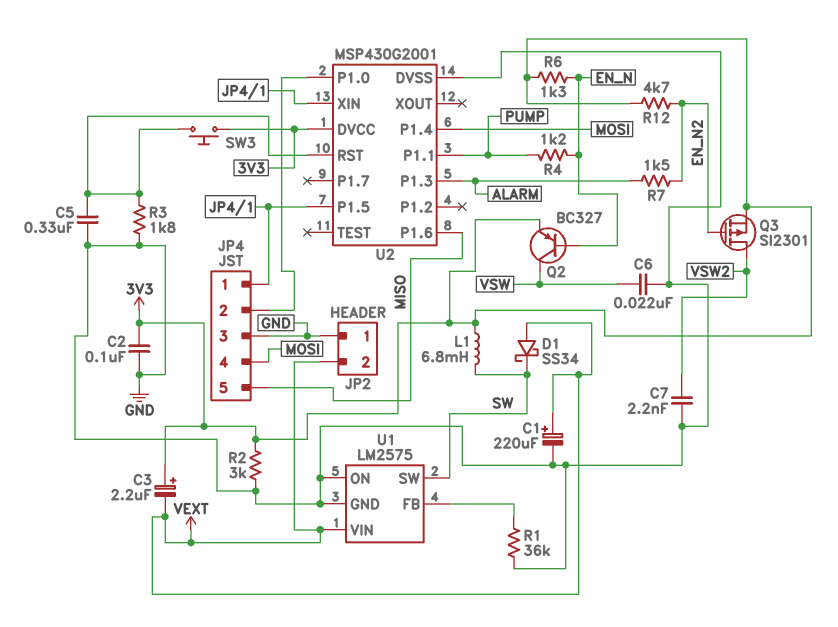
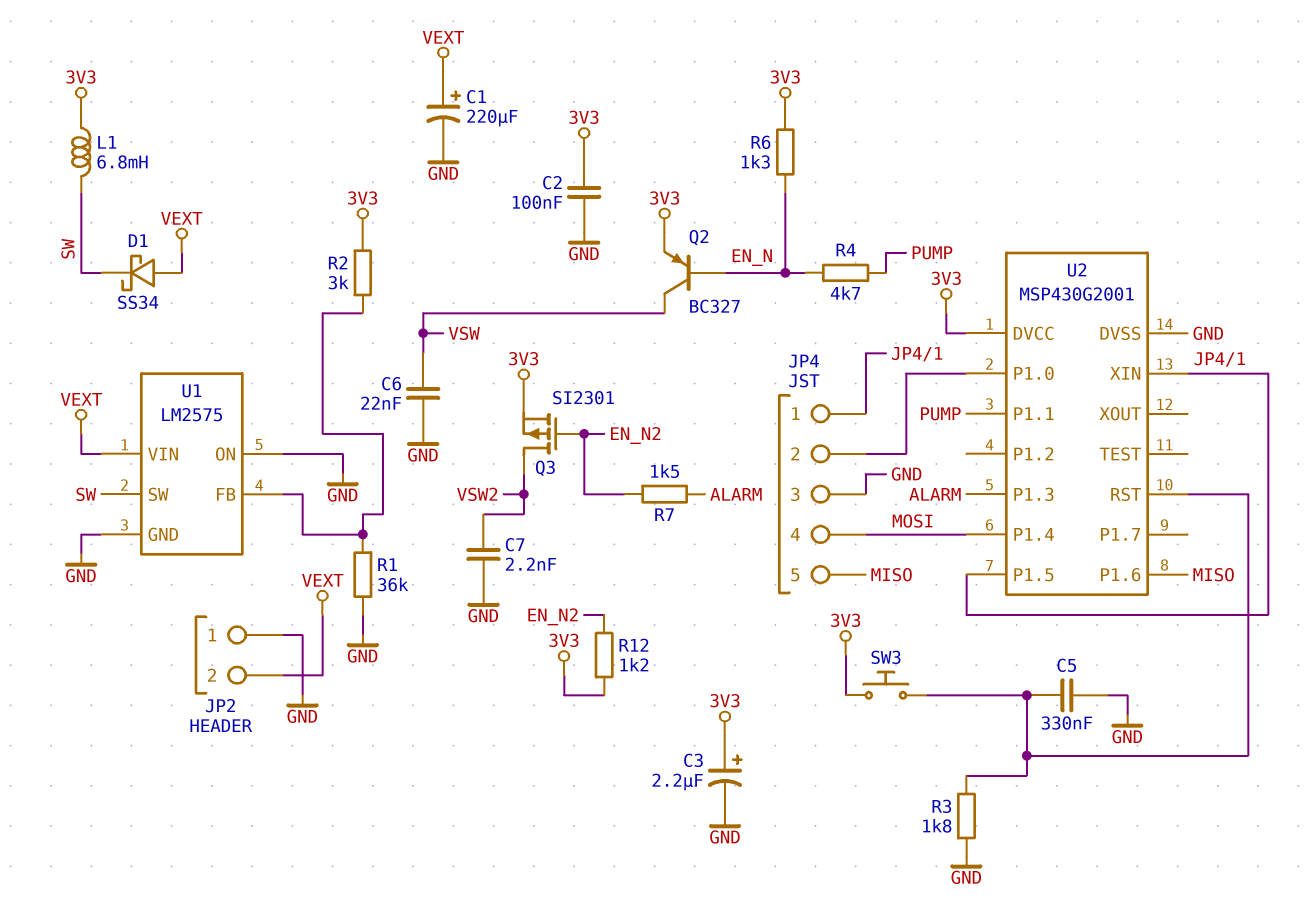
C3: 2.2uF (plus 3V3, minus VEXT) -> 2.2uF (plus 3V3, minus GND)
R2: 3k (3V3, GND) -> 3k (3V3, U1/FB)
R4: 1.2k (EN_N, PUMP) -> 4.7k (EN_N, PUMP)
R12: 4.7k (3V3, EN_N2) -> 1.2k (3V3, EN_N2)

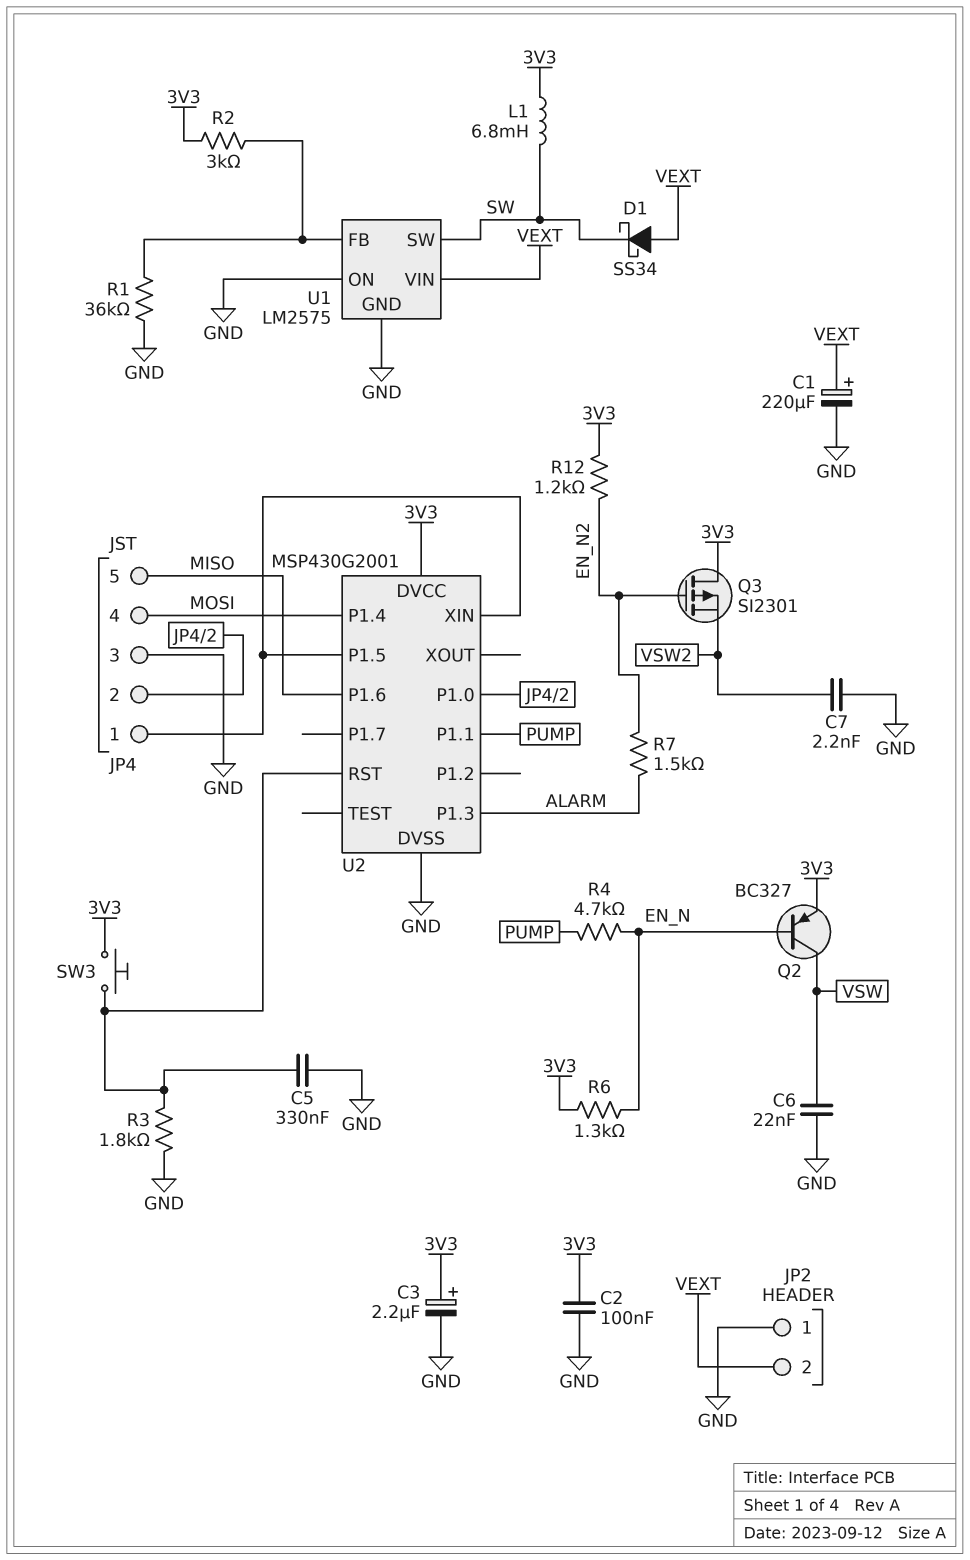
Q3: PMOS SI2301 (G EN_N2, D VSW2, S 3V3) -> PMOS SI2301 (G EN_N2, D 3V3, S VSW2)

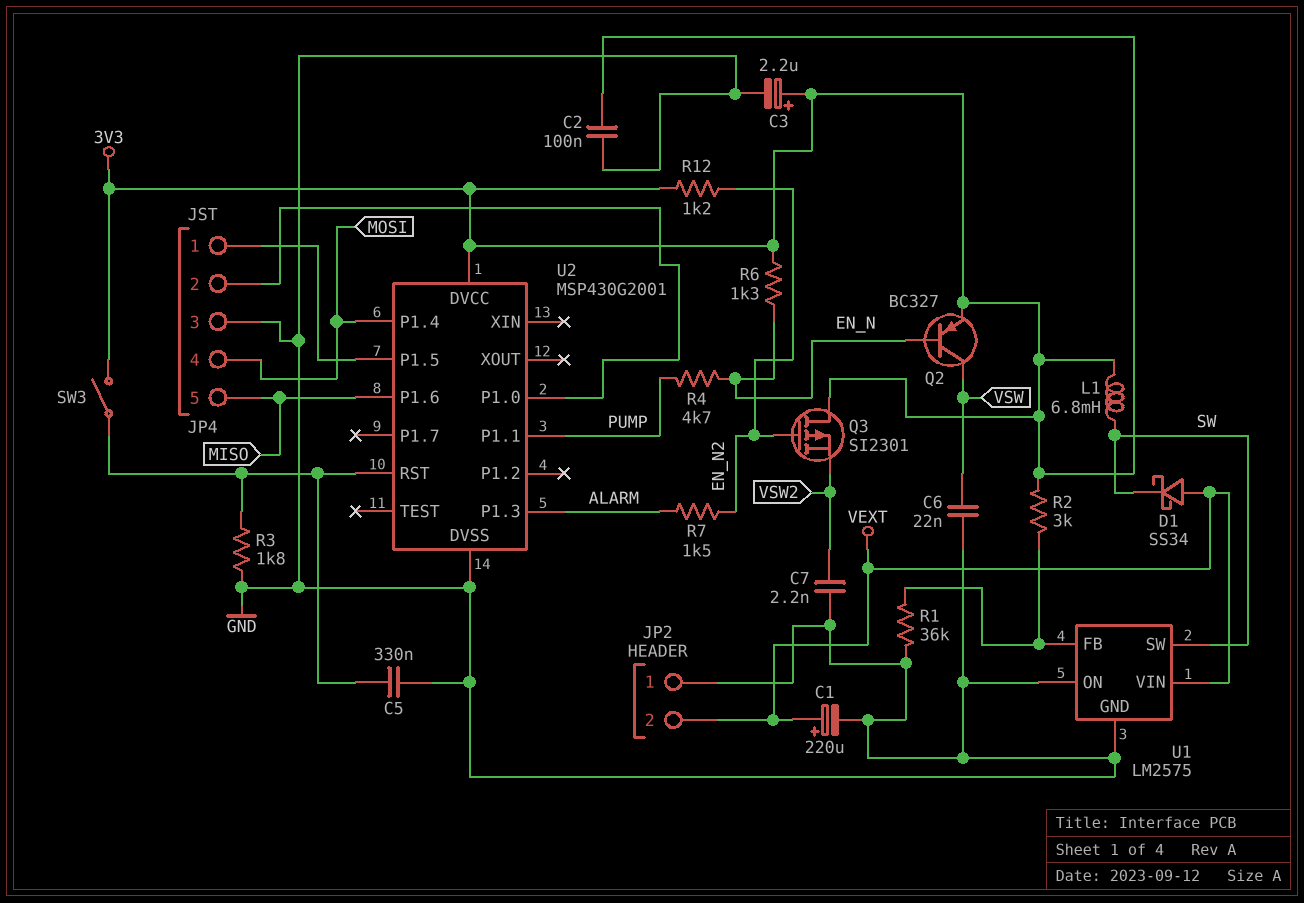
SW3: button (3V3, U2/RST) -> switch (3V3, U2/RST)
U2 pin XIN: JP4/1 -> none

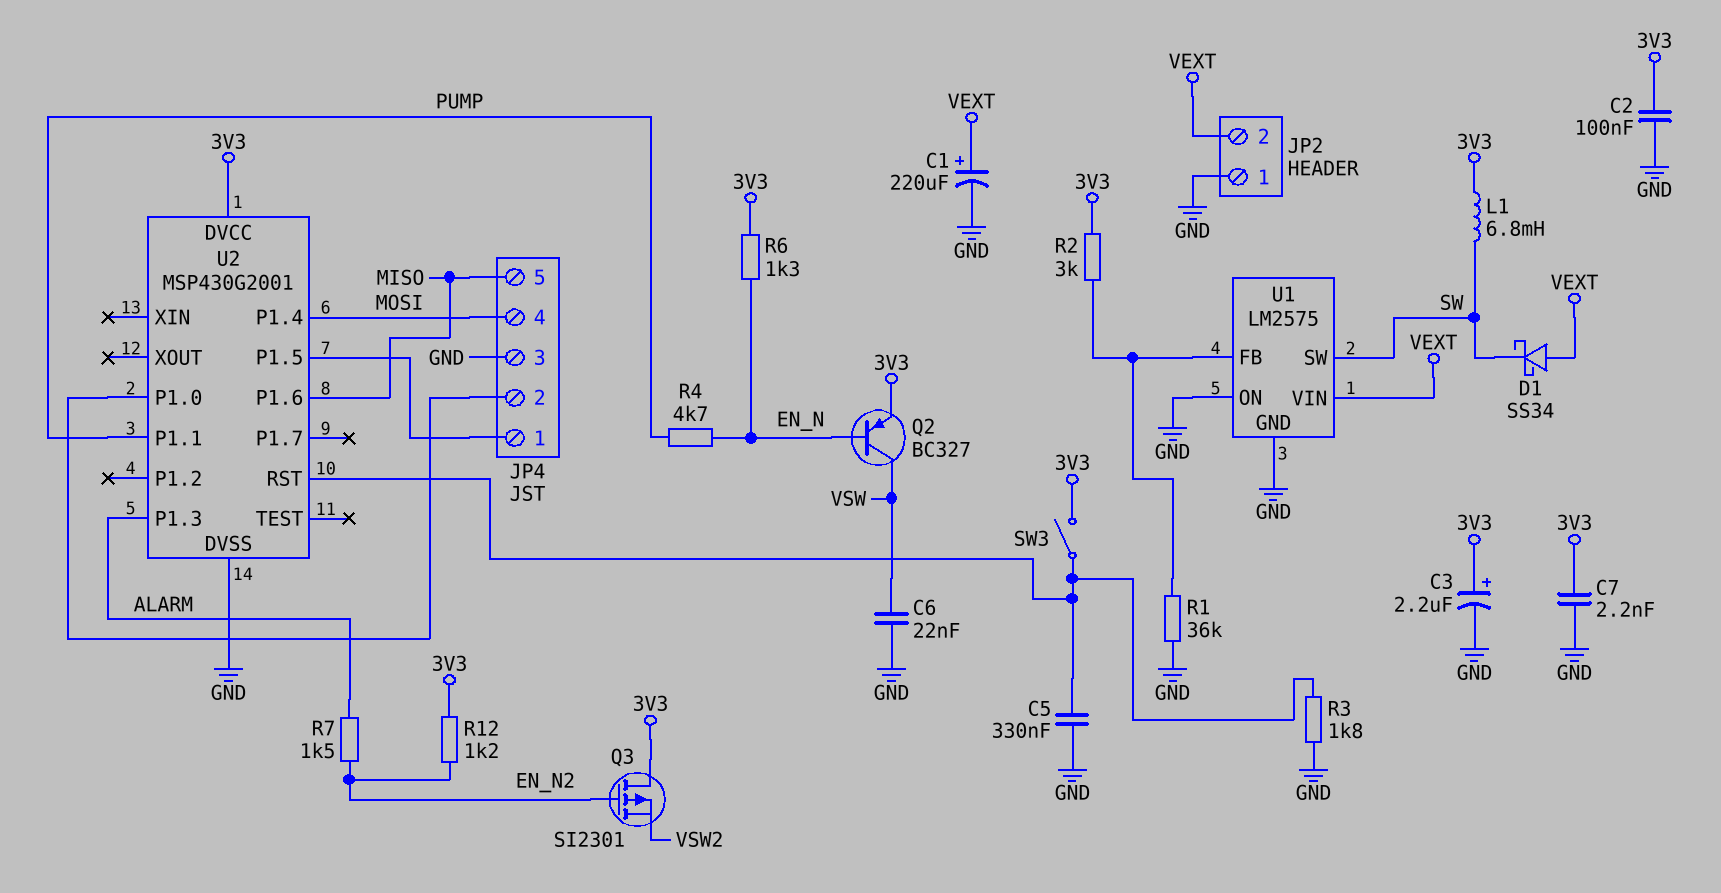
C7: 2.2nF (GND, VSW2) -> 2.2nF (3V3, GND)

